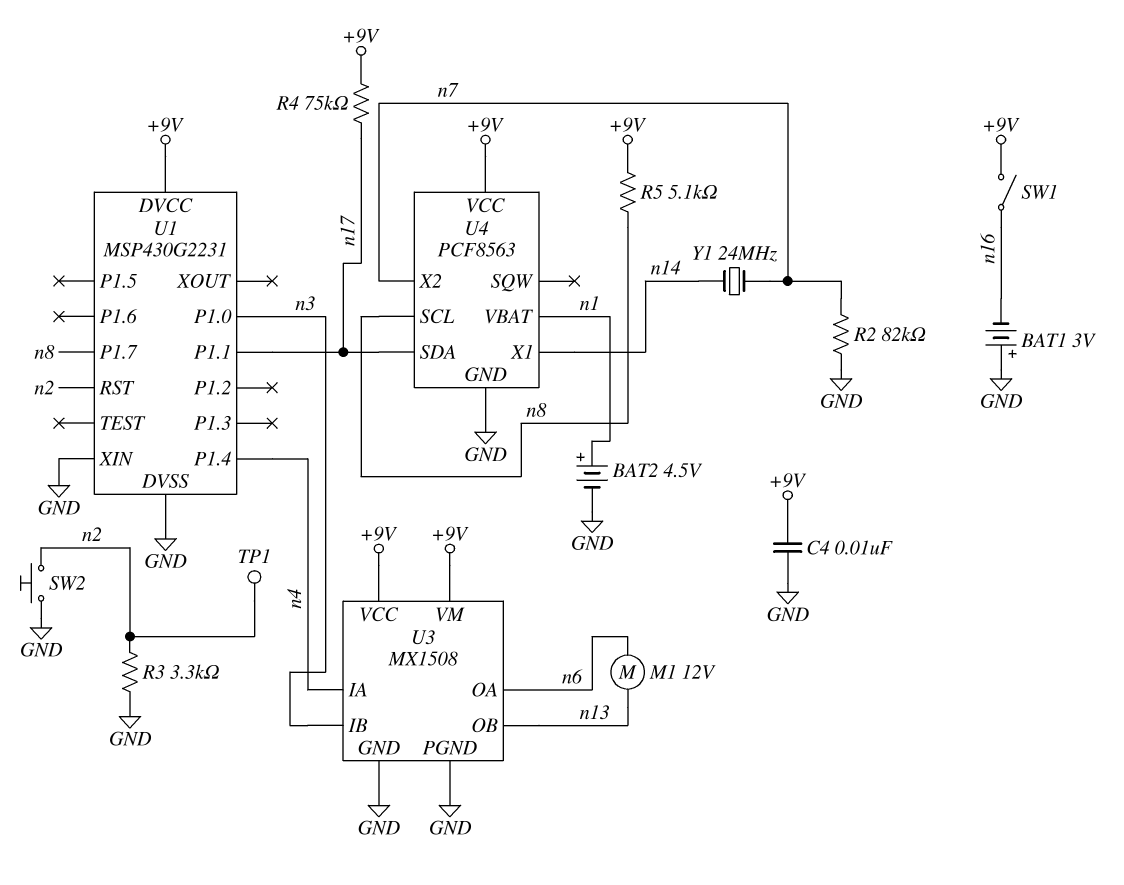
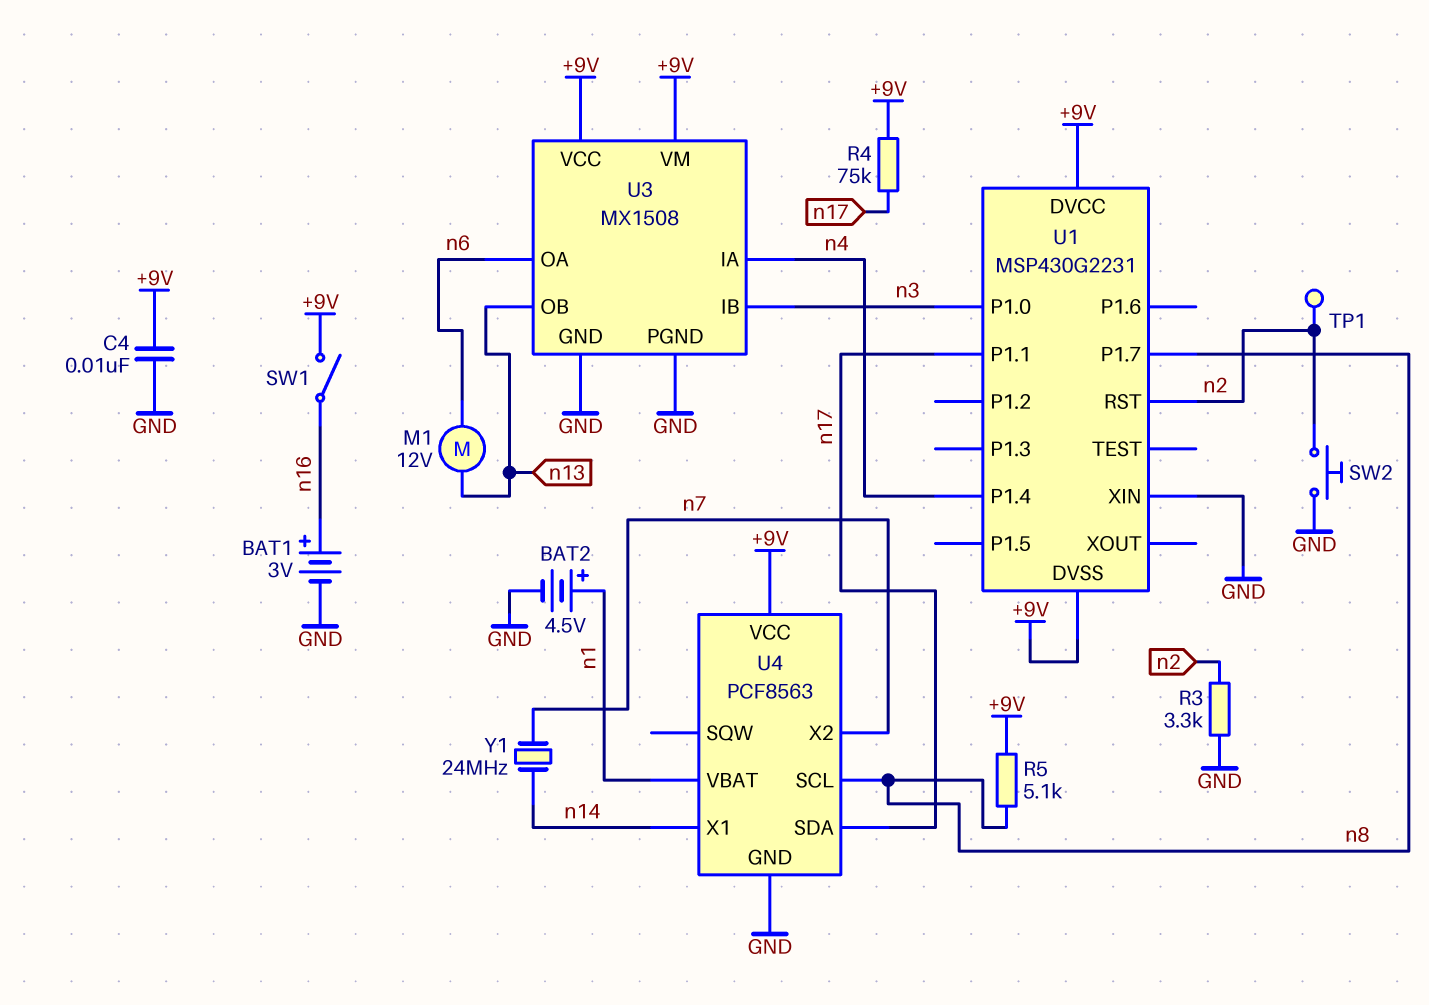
BAT1: 3V (plus GND, minus n16) -> 3V (plus n16, minus GND)
R2: 82k (GND, n7) -> none
U1 pin DVSS: GND -> +9V

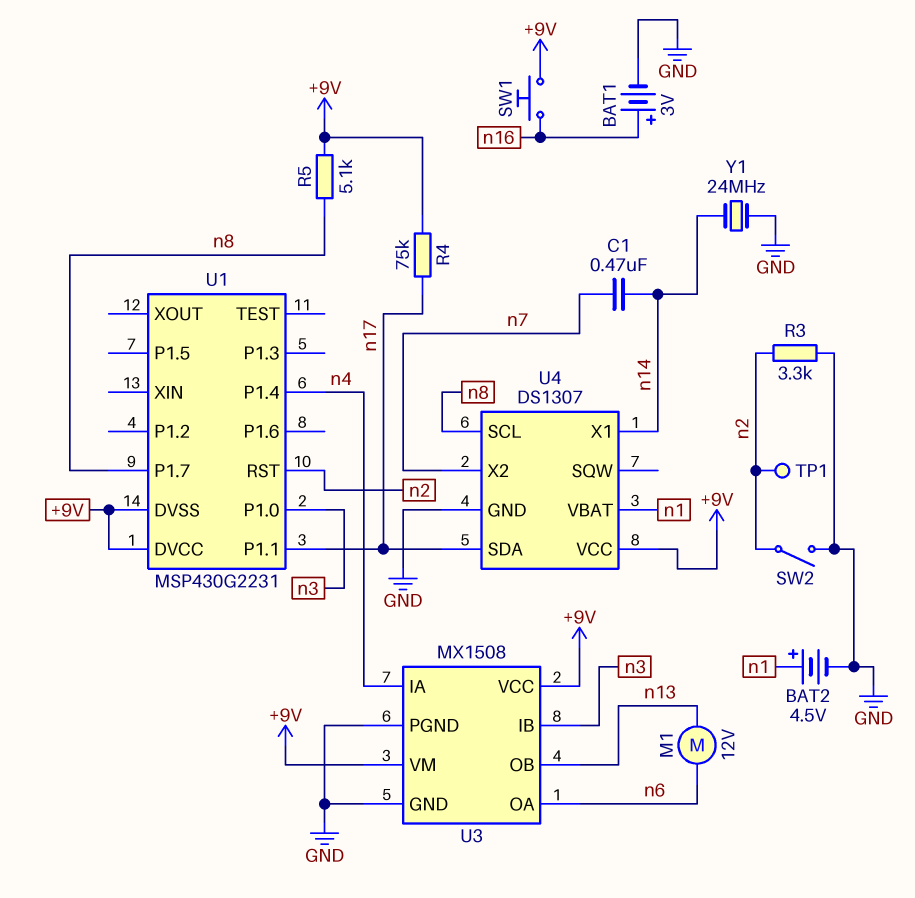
C1: none -> 470nF (n7, n14)
C4: 10nF (+9V, GND) -> none
SW1: switch (+9V, n16) -> button (+9V, n16)
SW2: button (GND, n2) -> switch (GND, n2)
U1 pin XIN: GND -> none
U4: PCF8563 -> DS1307
Y1: 24MHz (n7, n14) -> 24MHz (GND, n14)

